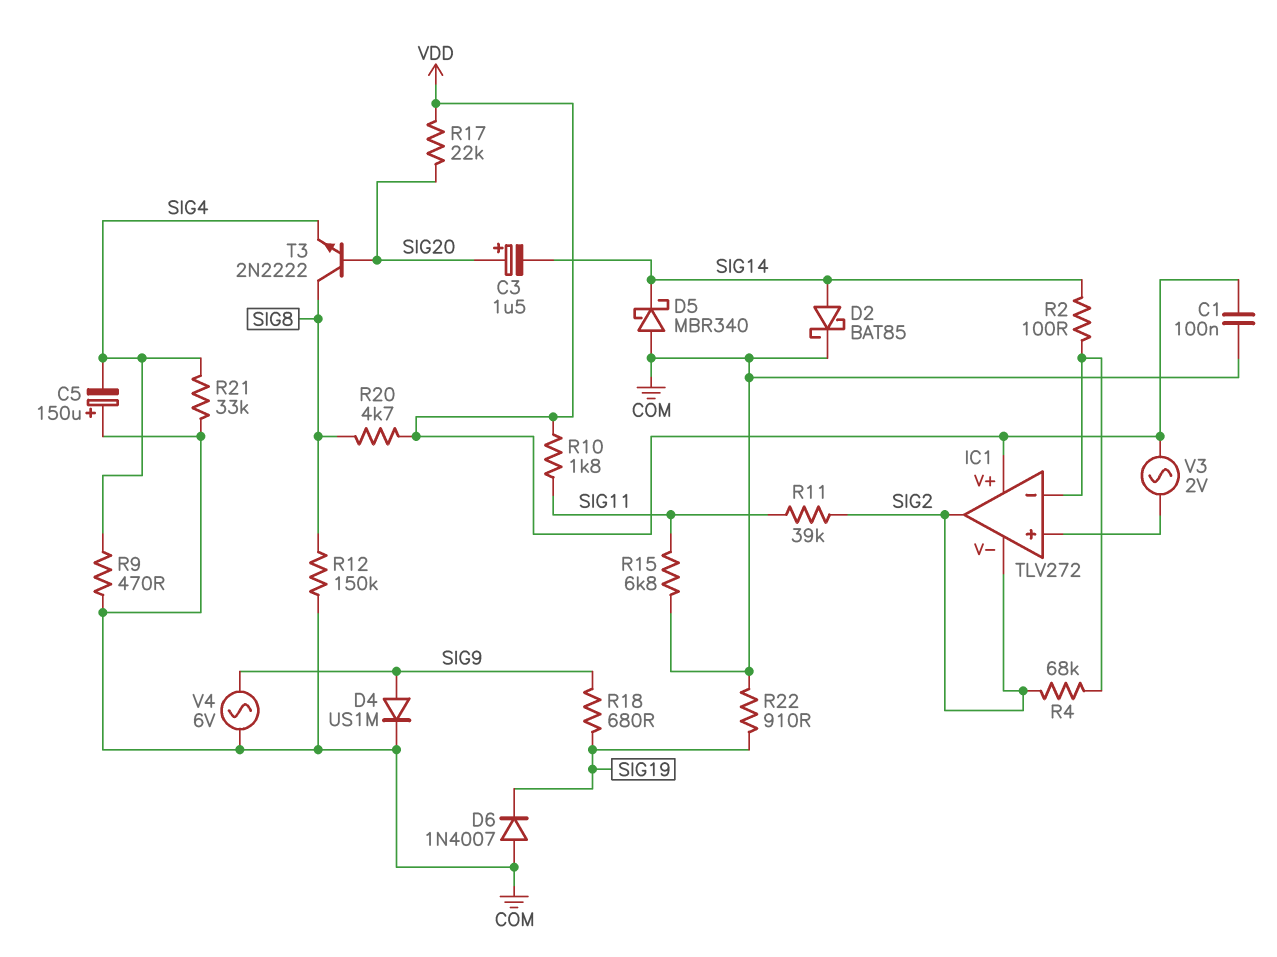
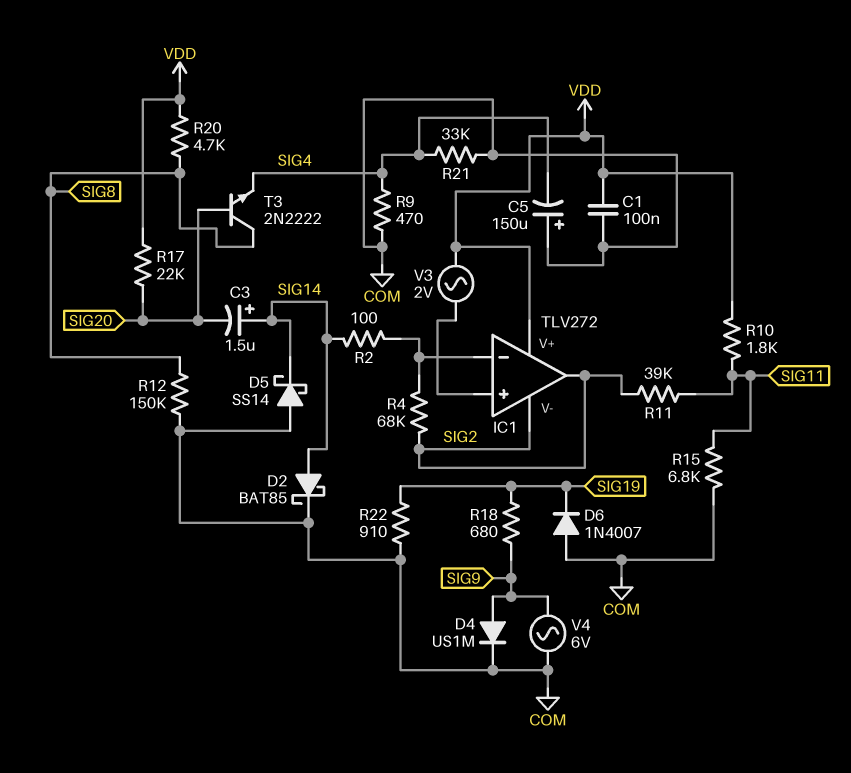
C3: 1.5uF (plus SIG20, minus SIG14) -> 1.5uF (plus SIG14, minus SIG20)
D5: schottky MBR340 (A COM, K SIG14) -> schottky SS14 (A COM, K SIG14)

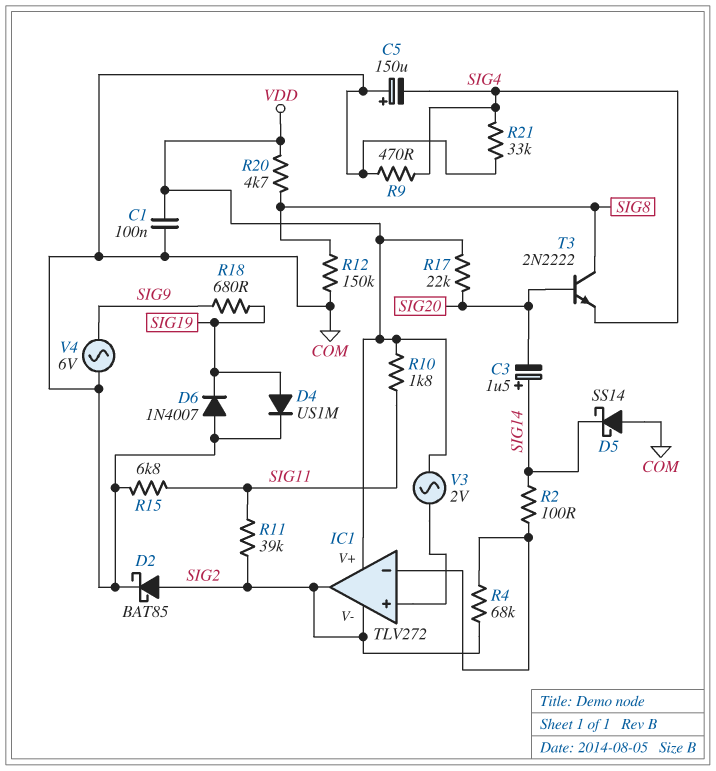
D2: schottky BAT85 (A SIG14, K COM) -> schottky BAT85 (A SIG2, K COM)
D4: diode US1M (A SIG9, K COM) -> diode US1M (A SIG19, K COM)
R22: 910 (COM, SIG19) -> none

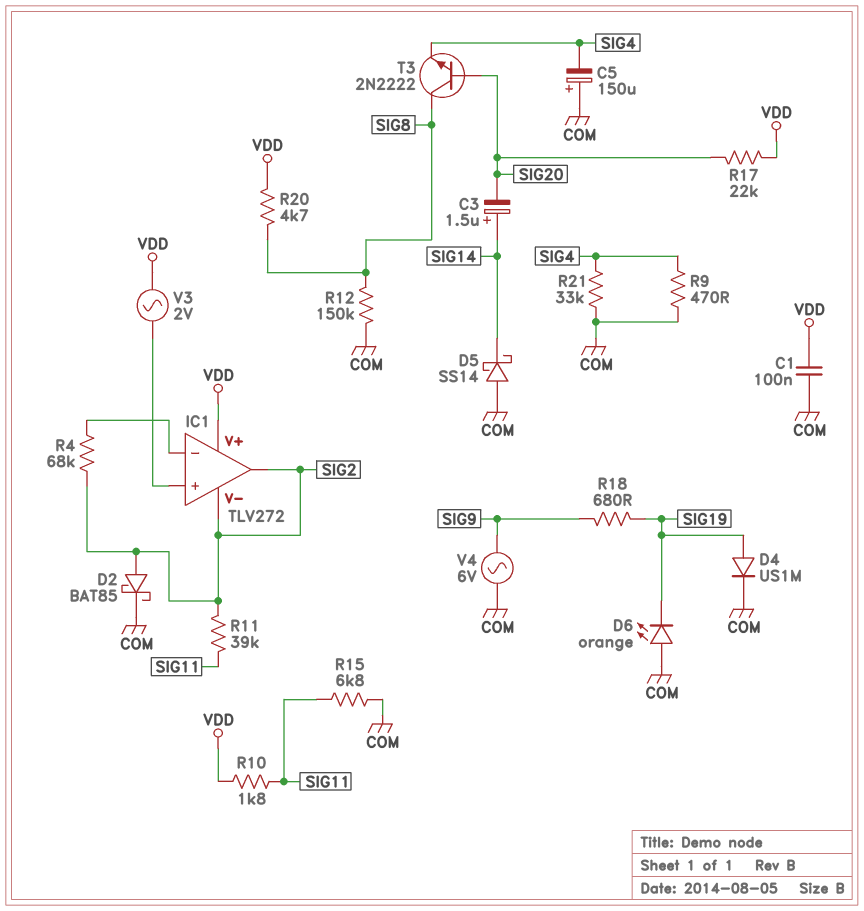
D6: diode 1N4007 (A COM, K SIG19) -> LED orange (A COM, K SIG19)
R2: 100 (IC1/in-, SIG14) -> none

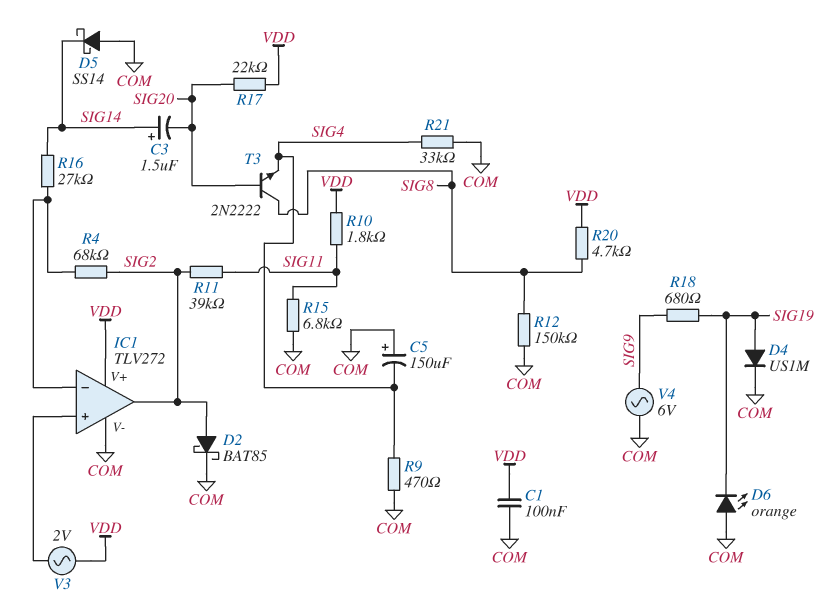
IC1 pin V-: SIG2 -> COM
R16: none -> 27k (IC1/in-, SIG14)

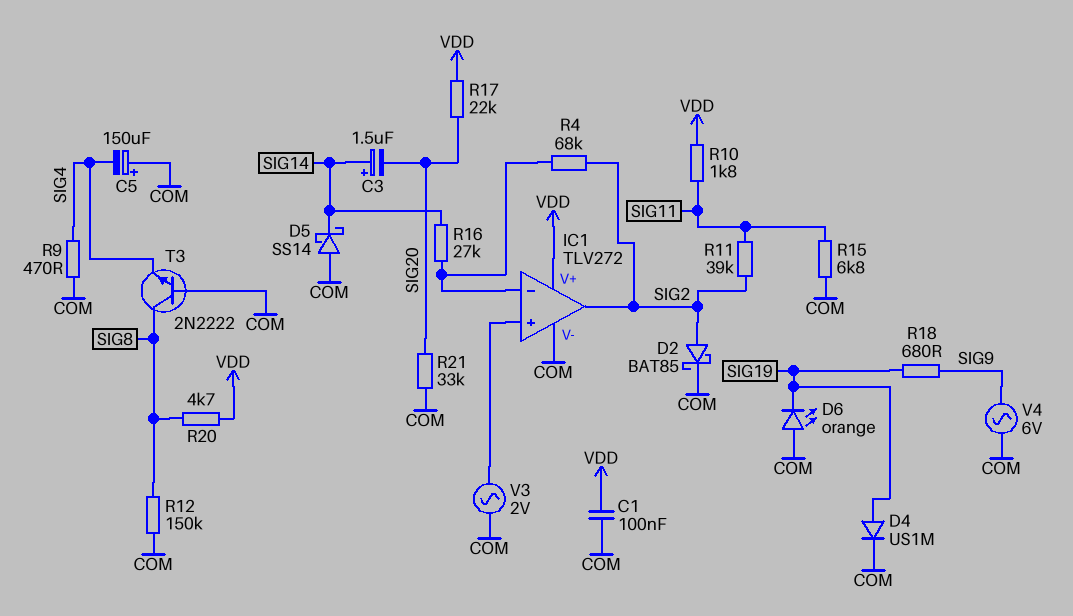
R21: 33k (COM, SIG4) -> 33k (COM, SIG20)
T3: NPN 2N2222 (B SIG20, C SIG8, E SIG4) -> NPN 2N2222 (B COM, C SIG8, E SIG4)
V3: AC 2V (IC1/in+, VDD) -> AC 2V (COM, IC1/in+)

